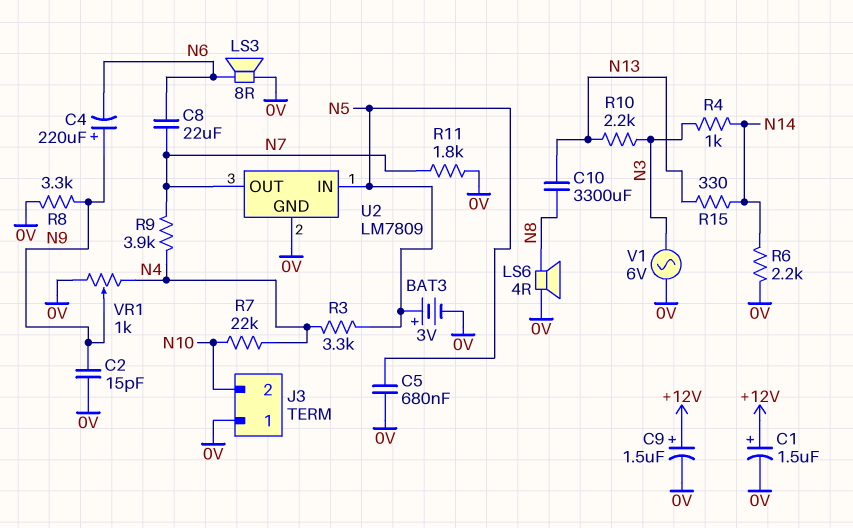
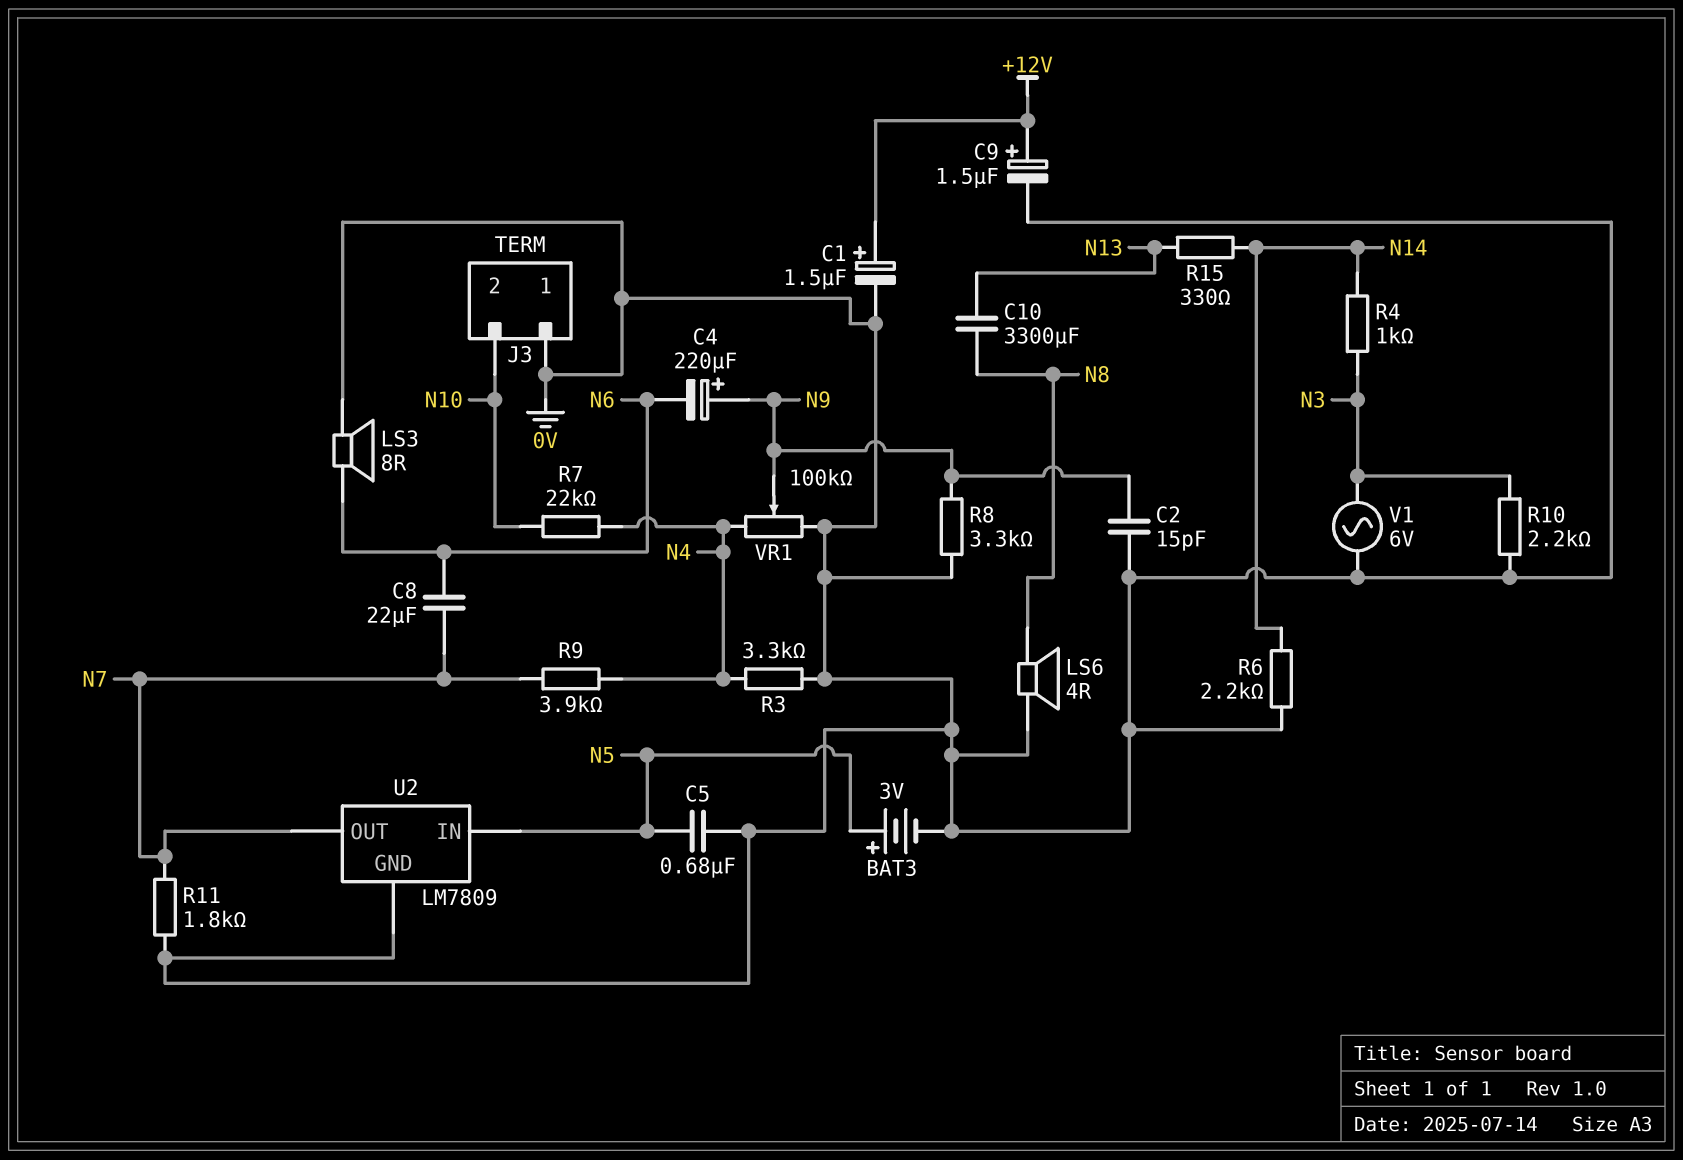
R3: 3.3k (N4, N5) -> 3.3k (0V, N4)
R10: 2.2k (N3, N13) -> 2.2k (0V, N3)
VR1: 1k (0V, N4, wiper N9) -> 100k (0V, N4, wiper N9)

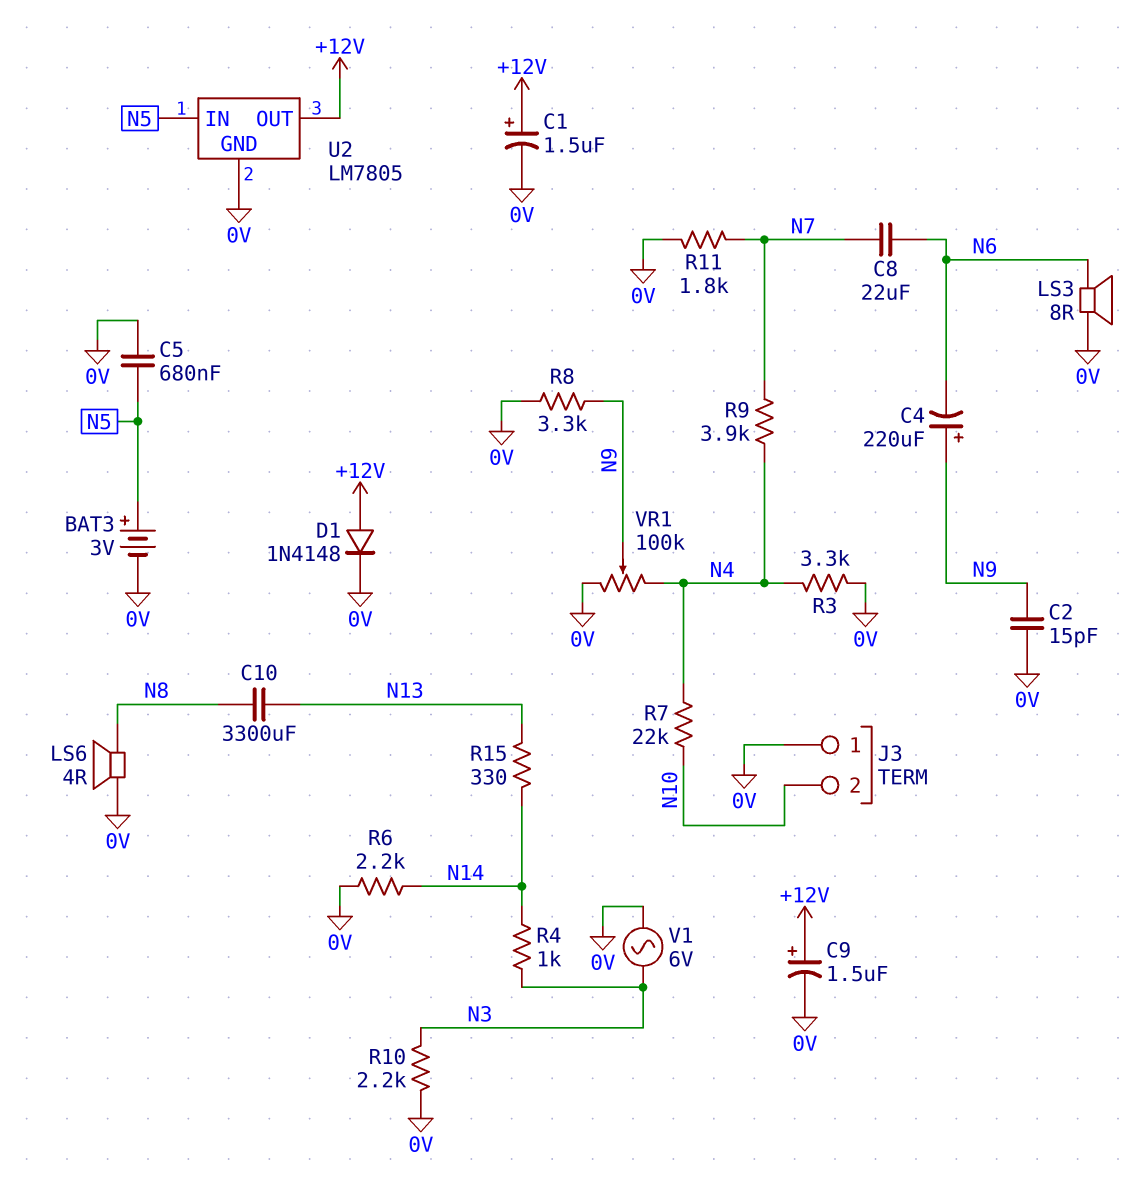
D1: none -> diode 1N4148 (A +12V, K 0V)
U2: LM7809 -> LM7805
U2 pin OUT: N7 -> +12V

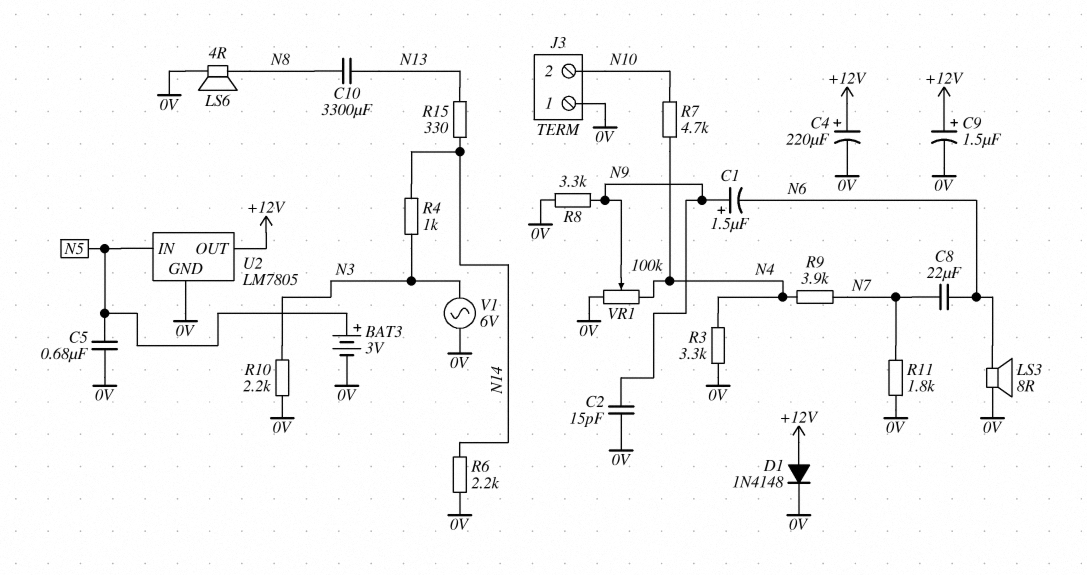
C1: 1.5uF (plus +12V, minus 0V) -> 1.5uF (plus N9, minus N6)
C4: 220uF (plus N9, minus N6) -> 220uF (plus +12V, minus 0V)
R7: 22k (N4, N10) -> 4.7k (N4, N10)

